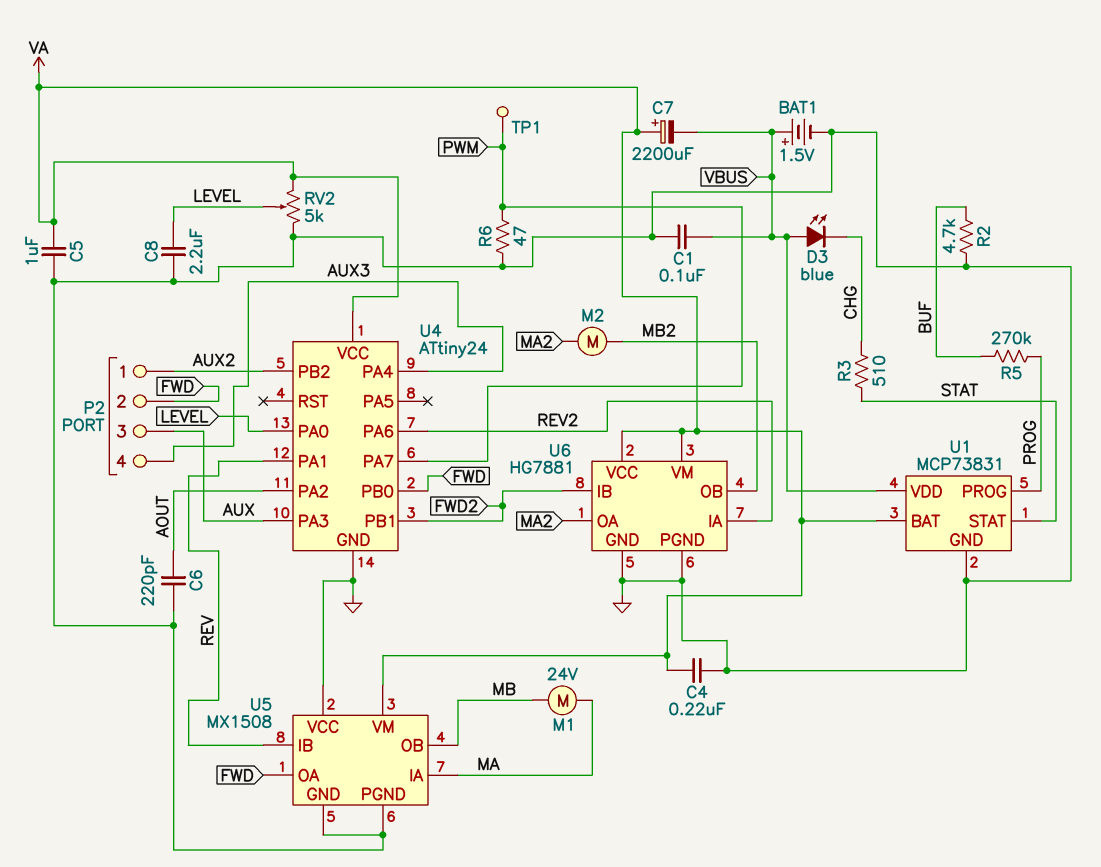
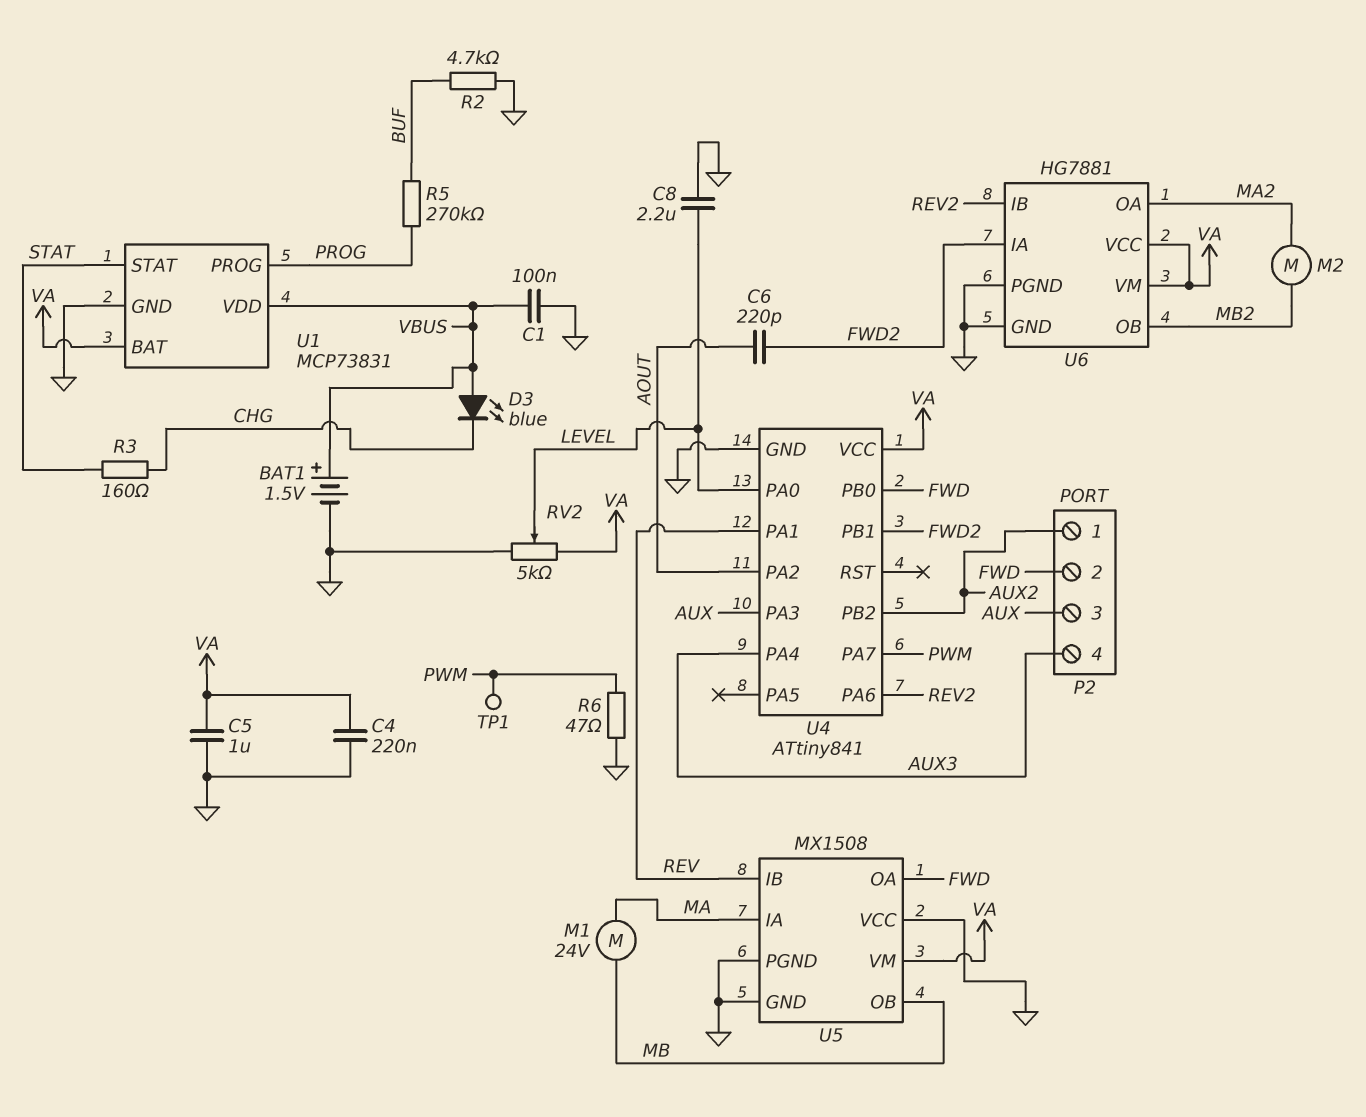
C6: 220pF (AOUT, GND) -> 220pF (AOUT, FWD2)
C7: 2200uF (plus VA, minus VBUS) -> none
R3: 510 (CHG, STAT) -> 160 (CHG, STAT)
U4: ATtiny24 -> ATtiny841
U6 pin IA: REV2 -> FWD2
U6 pin IB: FWD2 -> REV2

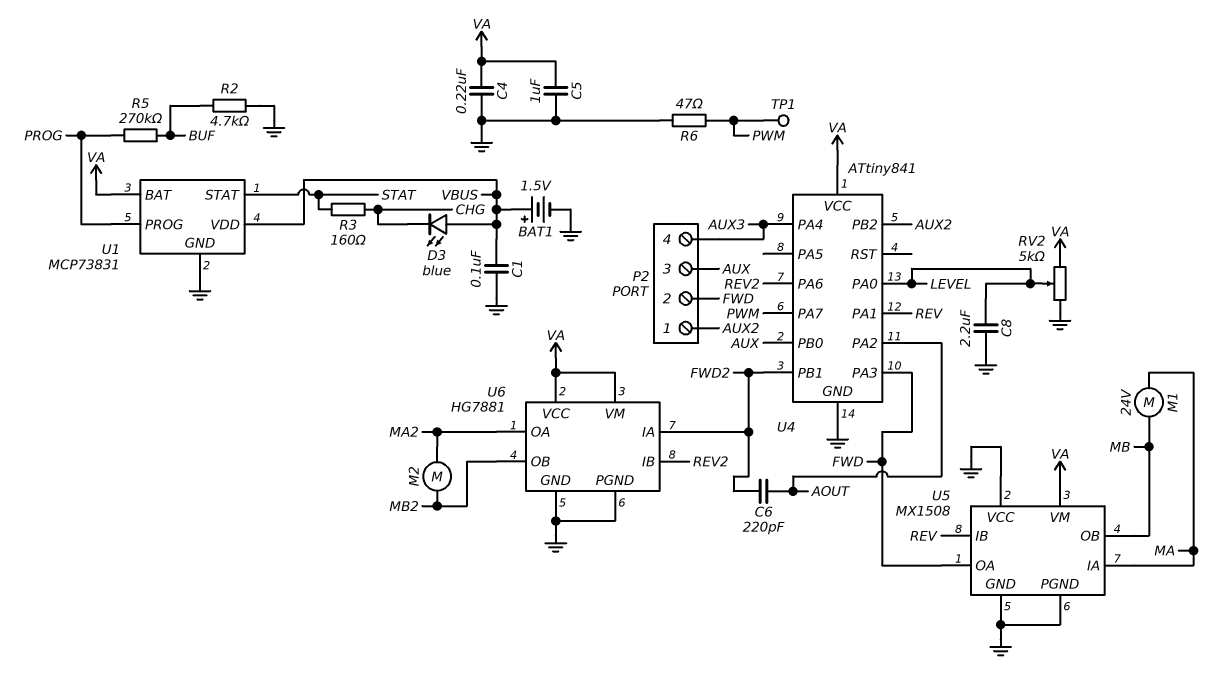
U4 pin PA3: AUX -> FWD
U4 pin PB0: FWD -> AUX

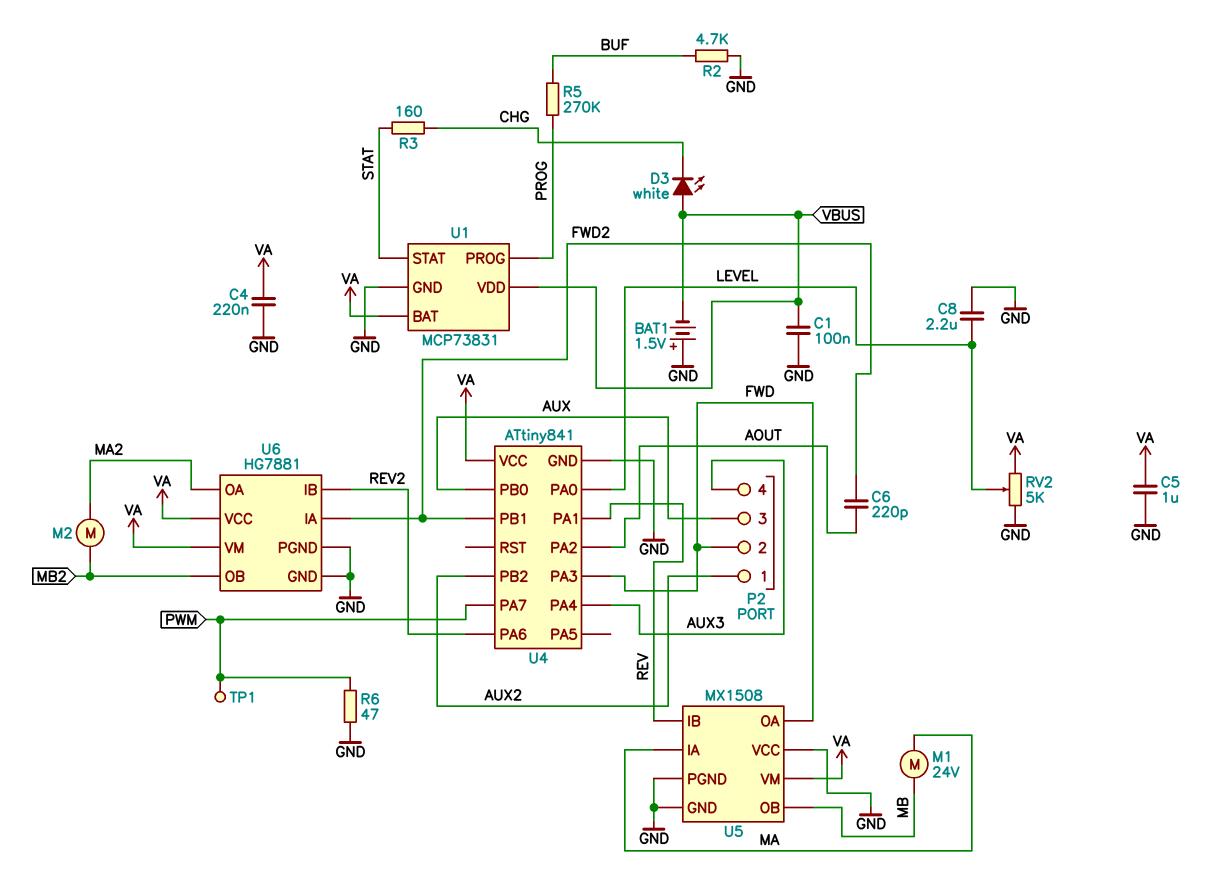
BAT1: 1.5V (plus VBUS, minus GND) -> 1.5V (plus GND, minus VBUS)
D3: LED blue (A VBUS, K CHG) -> LED white (A VBUS, K CHG)

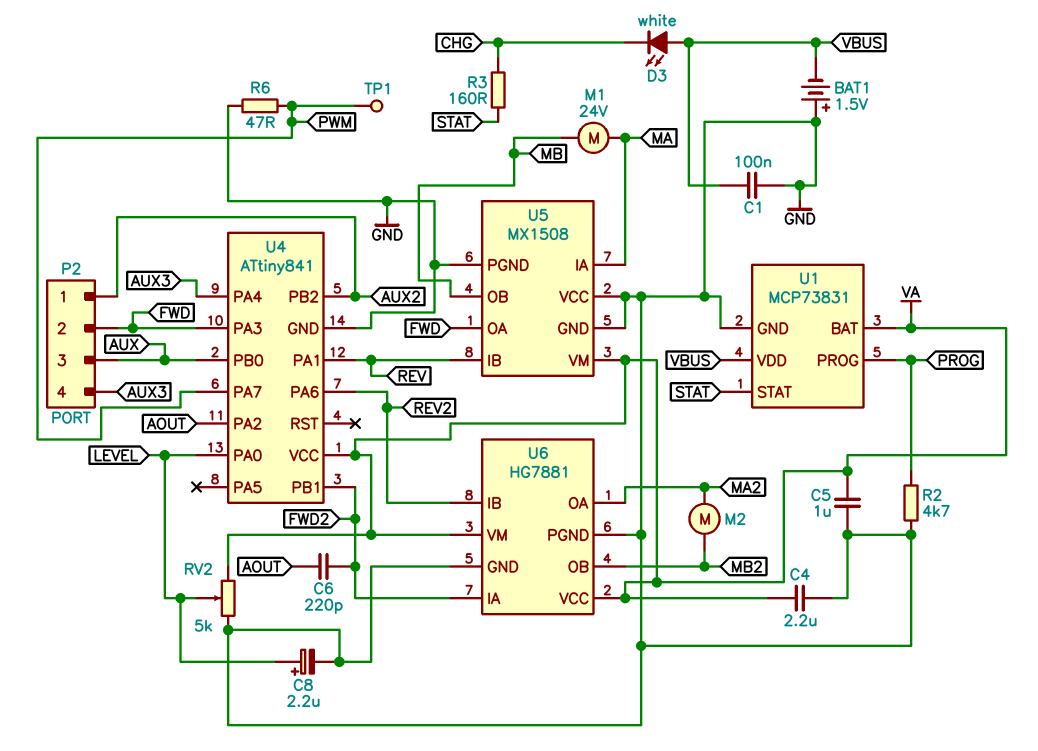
C4: 220nF (GND, VA) -> 2.2uF (GND, VA)
C8: 2.2uF (GND, LEVEL) -> 2.2uF (plus LEVEL, minus GND)
R2: 4.7k (BUF, GND) -> 4.7k (GND, PROG)
R5: 270k (BUF, PROG) -> none

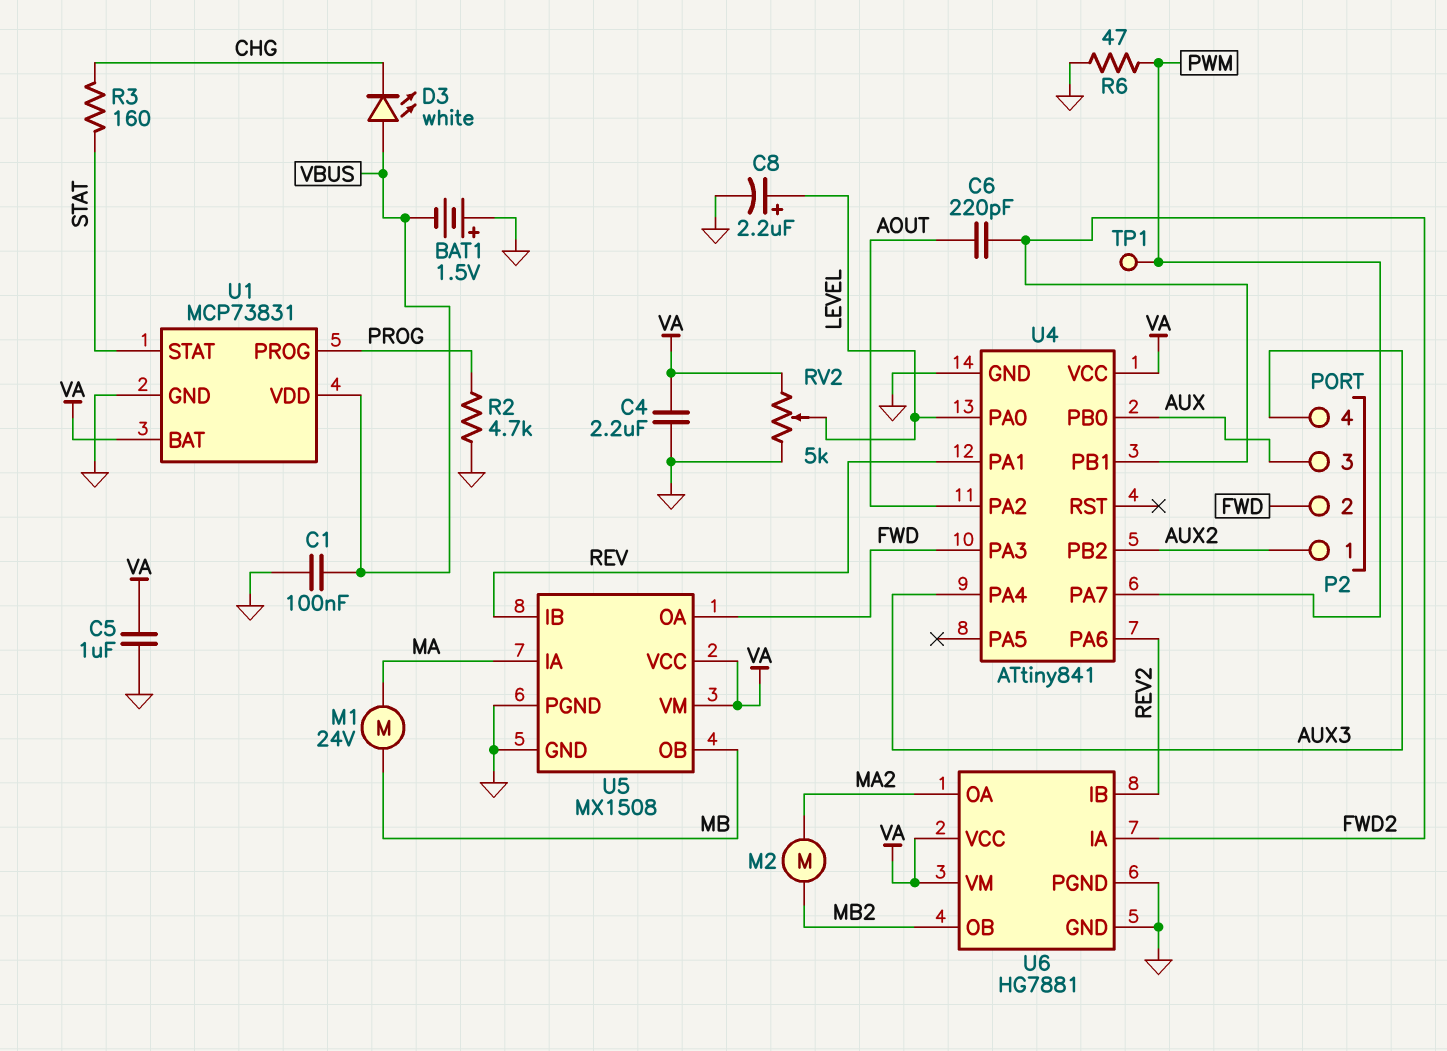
U5 pin VCC: GND -> VA

